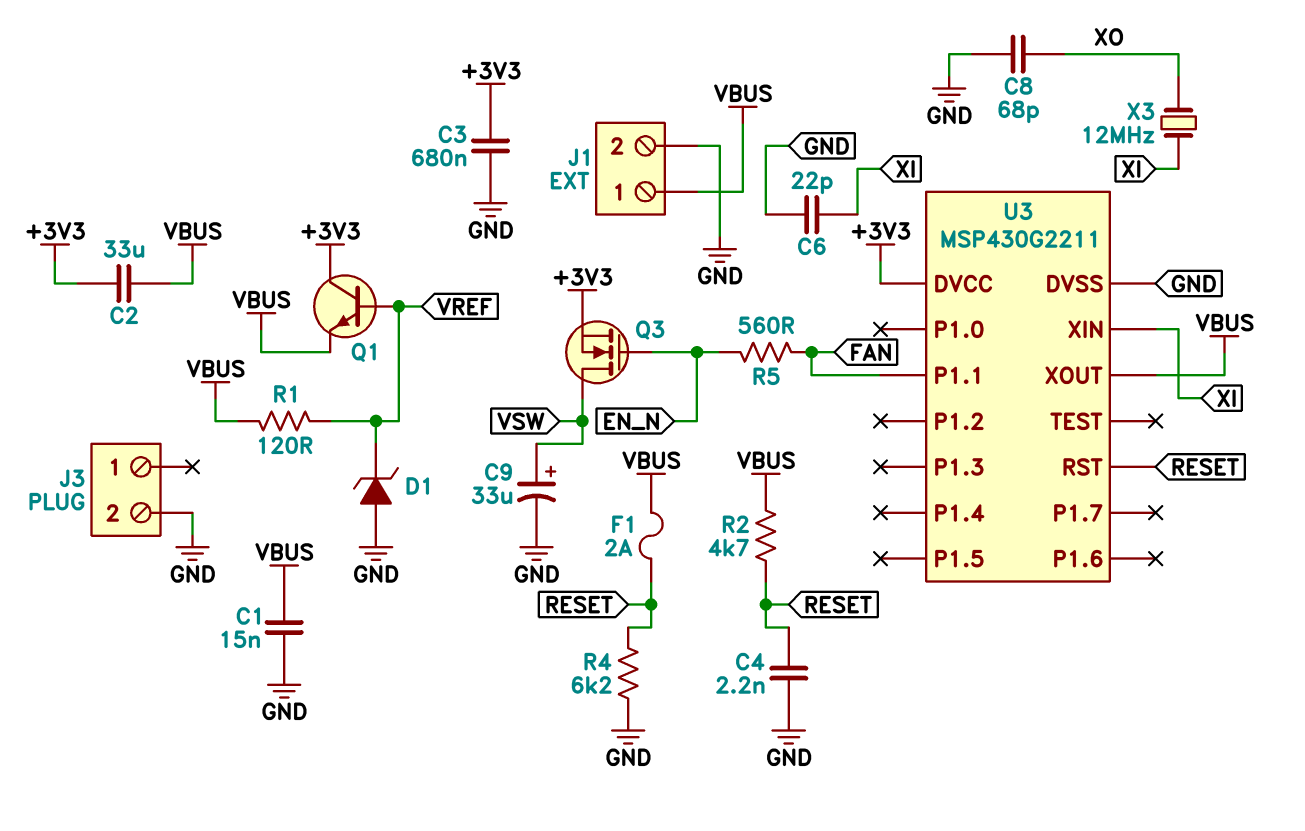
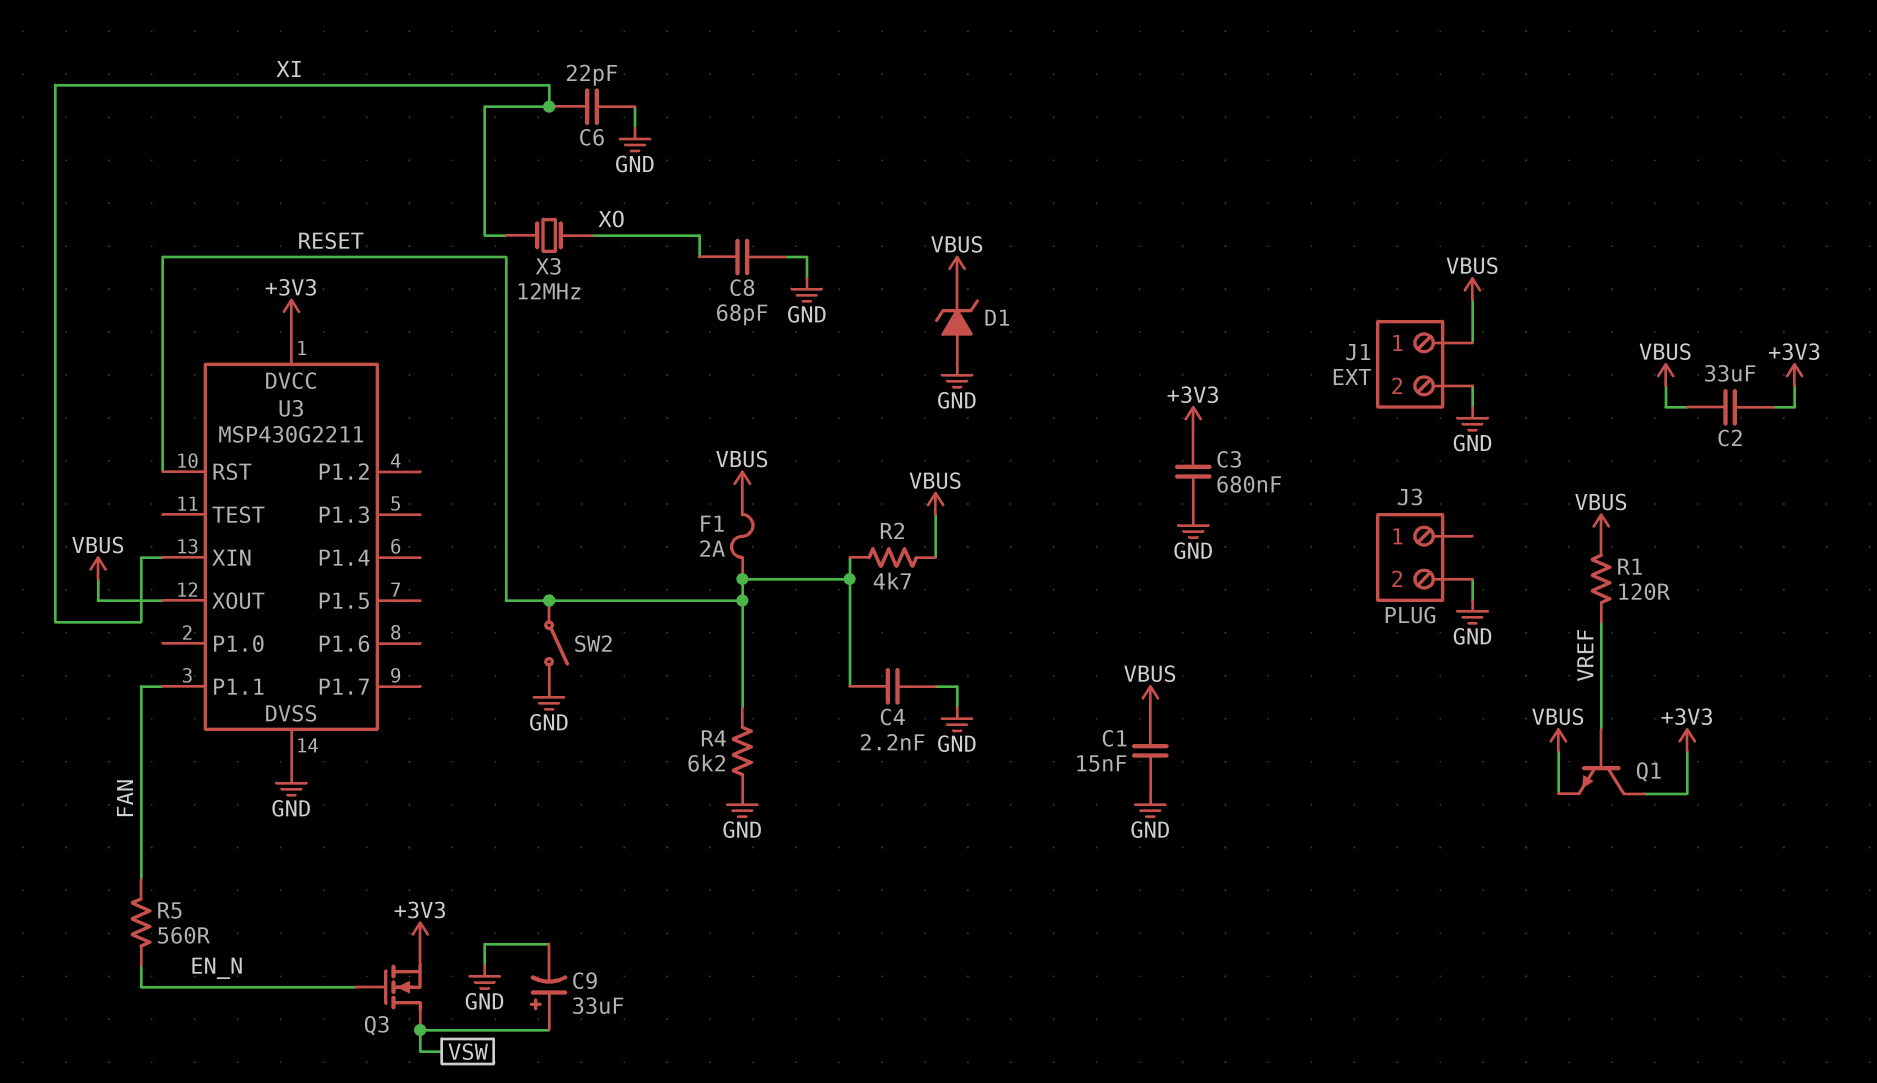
D1: zener (A GND, K VREF) -> zener (A GND, K VBUS)
SW2: none -> switch (GND, RESET)

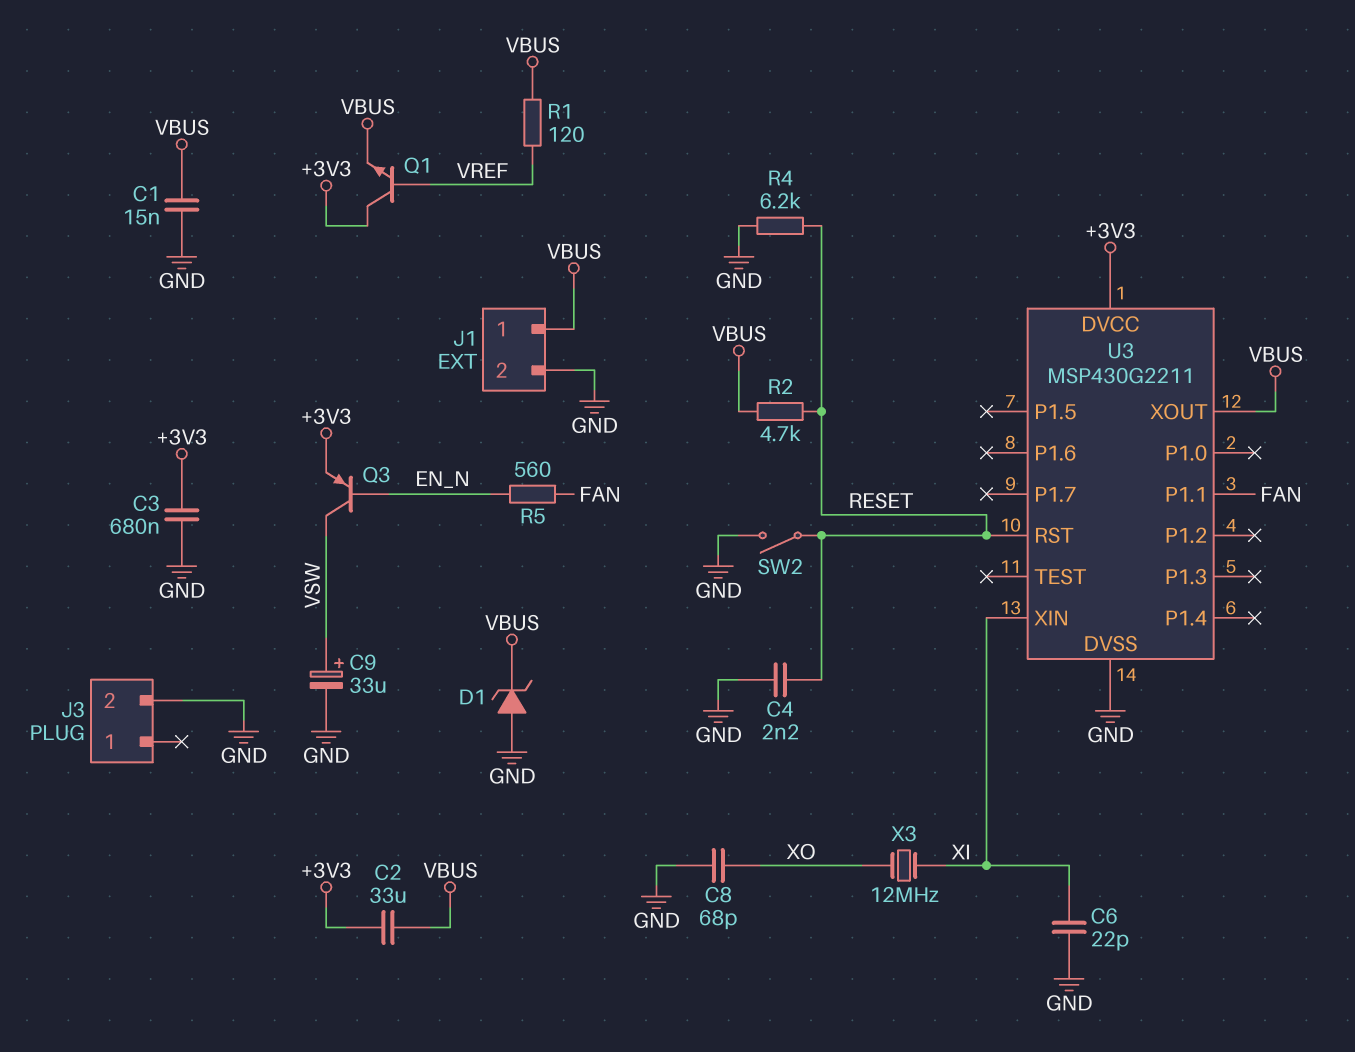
F1: 2A (RESET, VBUS) -> none
Q3: NMOS (G EN_N, D VSW, S +3V3) -> PNP (B EN_N, C VSW, E +3V3)

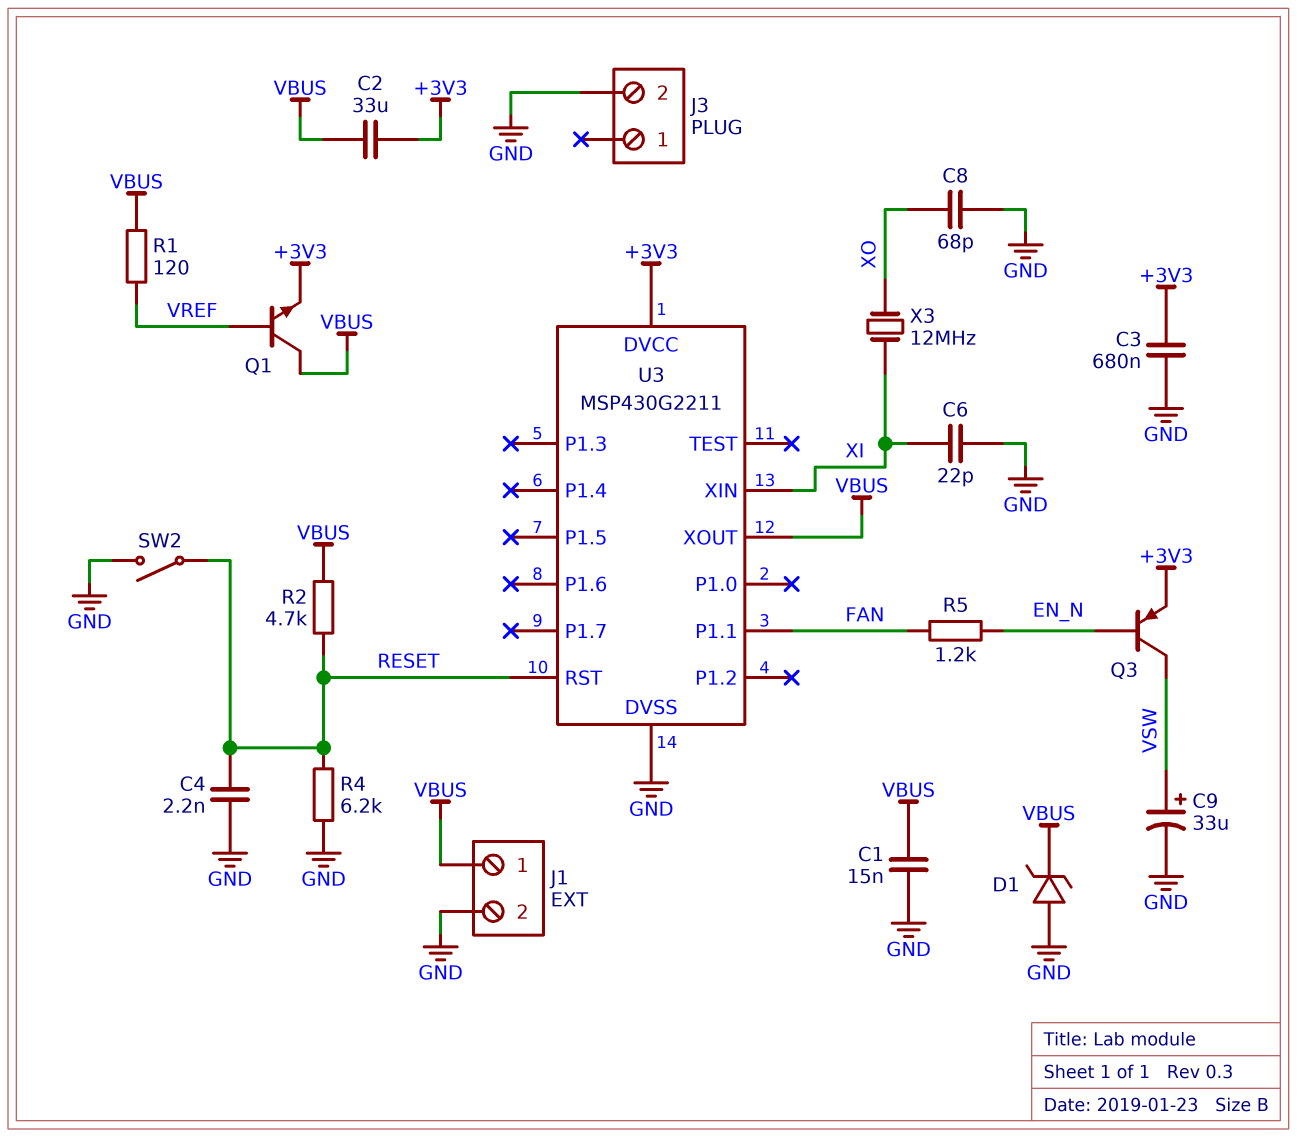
Q1: NPN (B VREF, C +3V3, E VBUS) -> NPN (B VREF, C VBUS, E +3V3)
R5: 560 (EN_N, FAN) -> 1.2k (EN_N, FAN)

